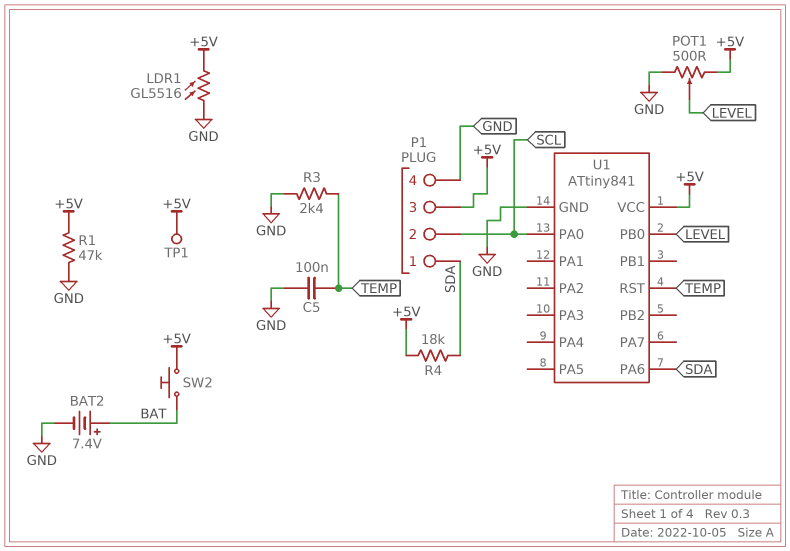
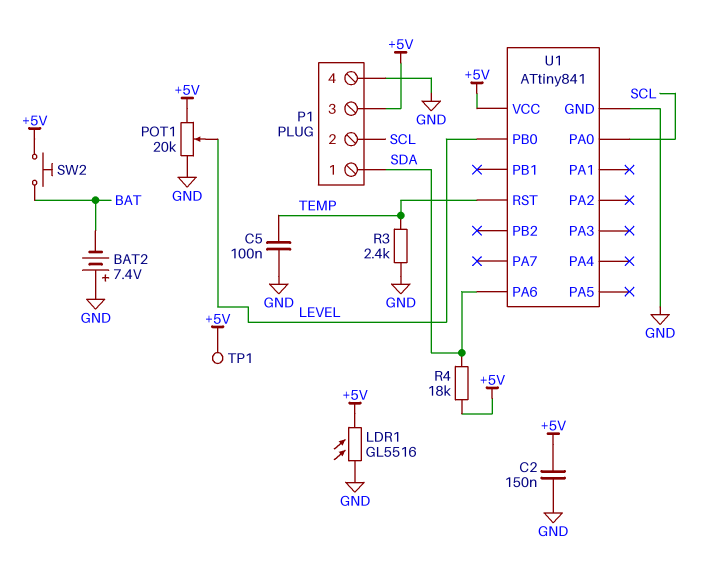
BAT2: 7.4V (plus BAT, minus GND) -> 7.4V (plus GND, minus BAT)
C2: none -> 150nF (+5V, GND)
POT1: 500 (+5V, GND, wiper LEVEL) -> 20k (+5V, GND, wiper LEVEL)
R1: 47k (+5V, GND) -> none

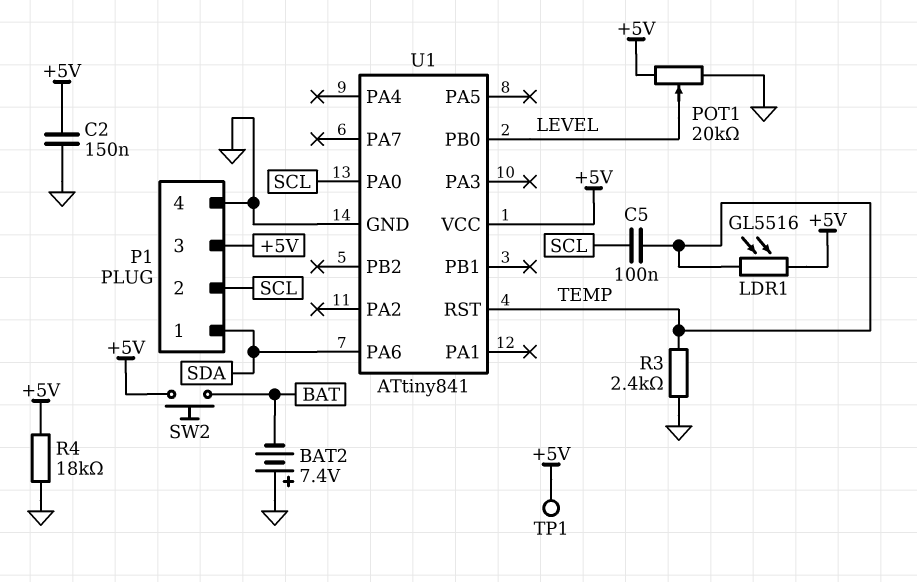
C5: 100nF (GND, TEMP) -> 100nF (SCL, TEMP)
LDR1: GL5516 (+5V, GND) -> GL5516 (+5V, TEMP)
R4: 18k (+5V, SDA) -> 18k (+5V, GND)

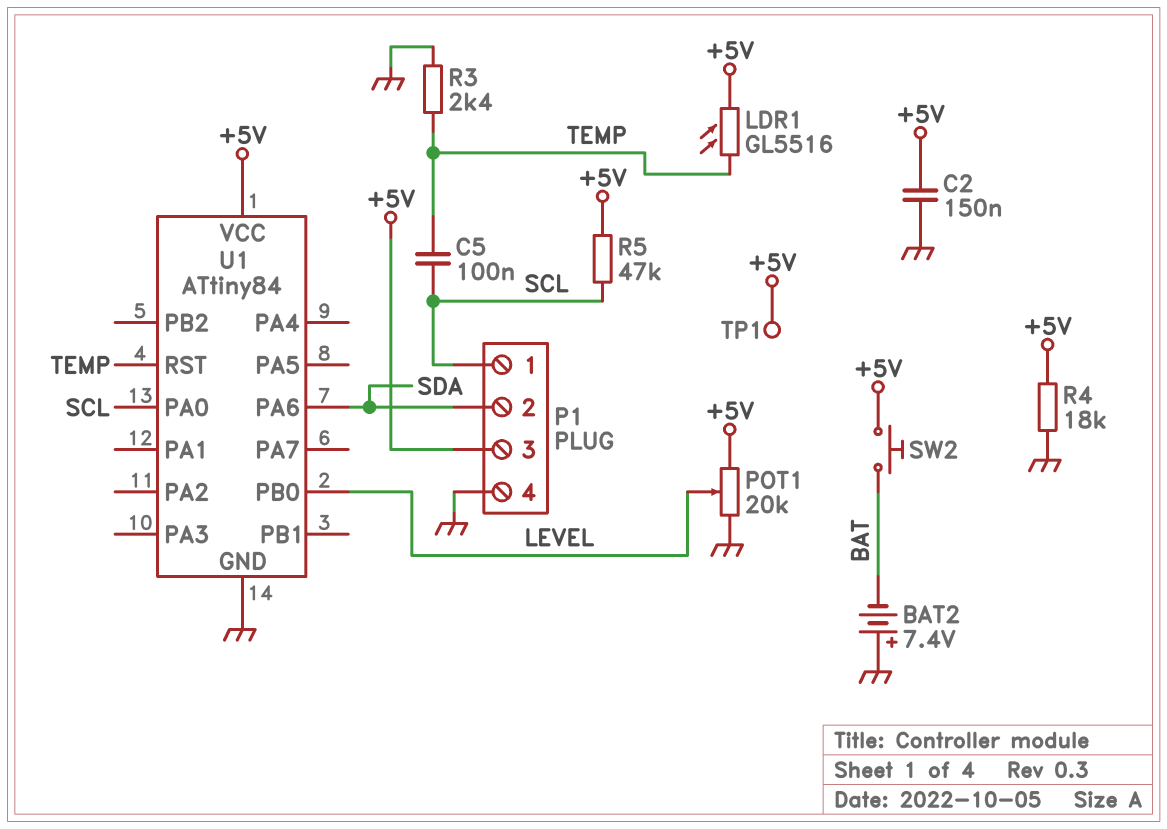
P1 pin 1: SDA -> SCL
P1 pin 2: SCL -> SDA
R5: none -> 47k (+5V, SCL)
U1: ATtiny841 -> ATtiny84

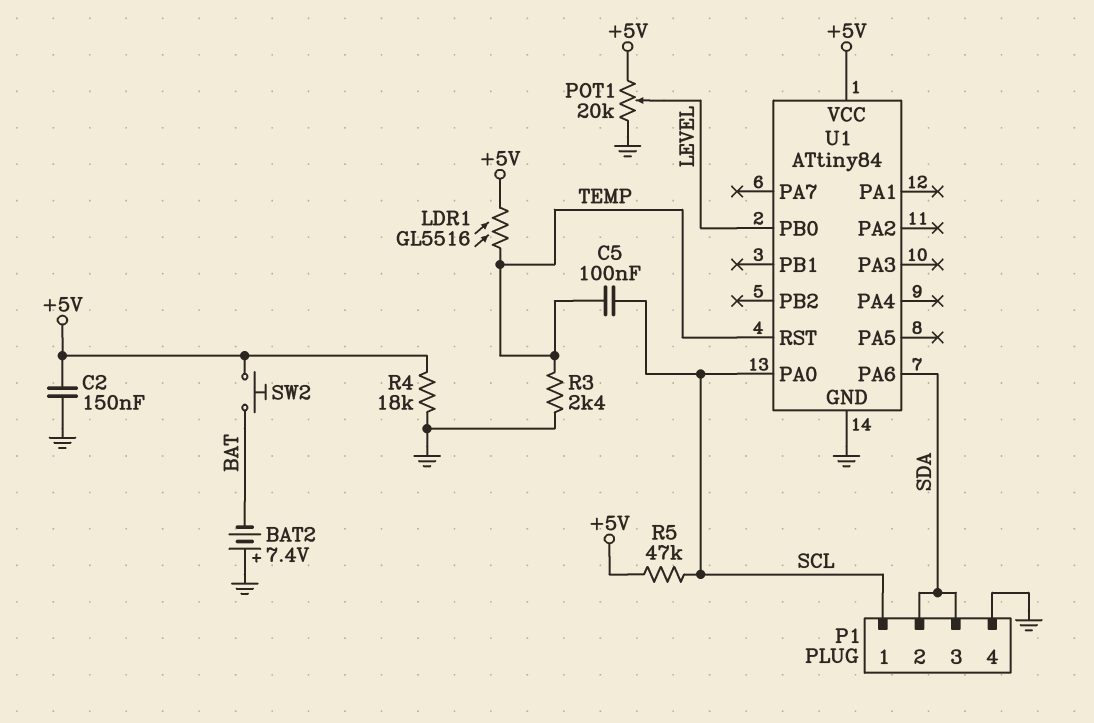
P1 pin 3: +5V -> SDA
TP1: test point (+5V) -> none

